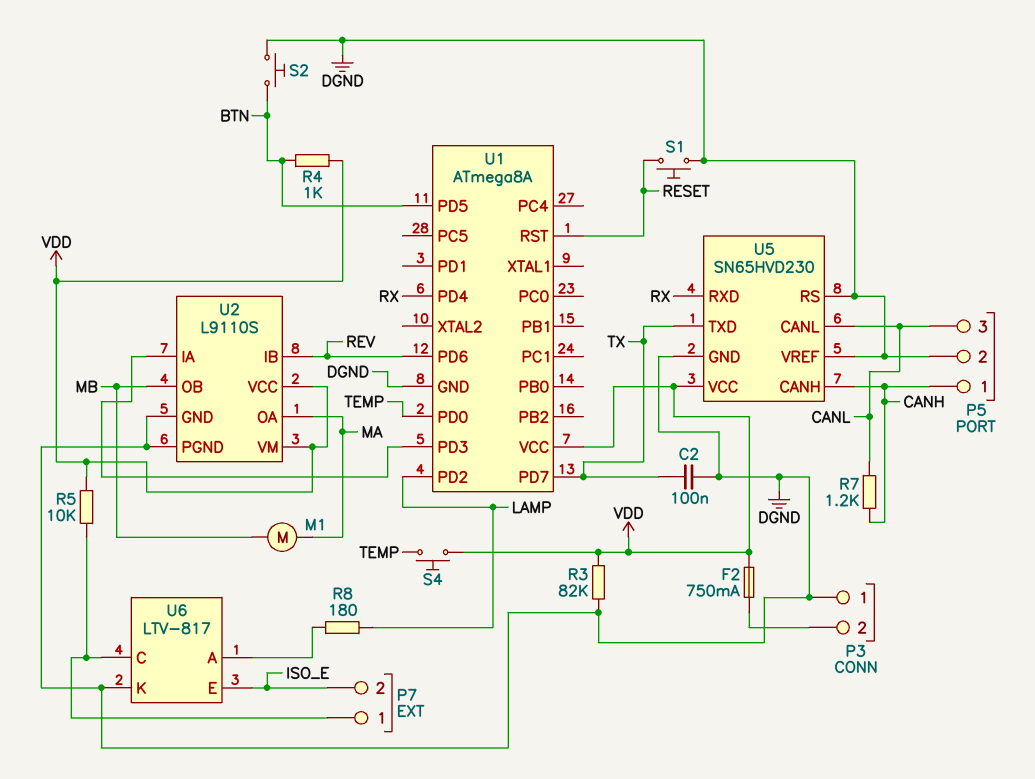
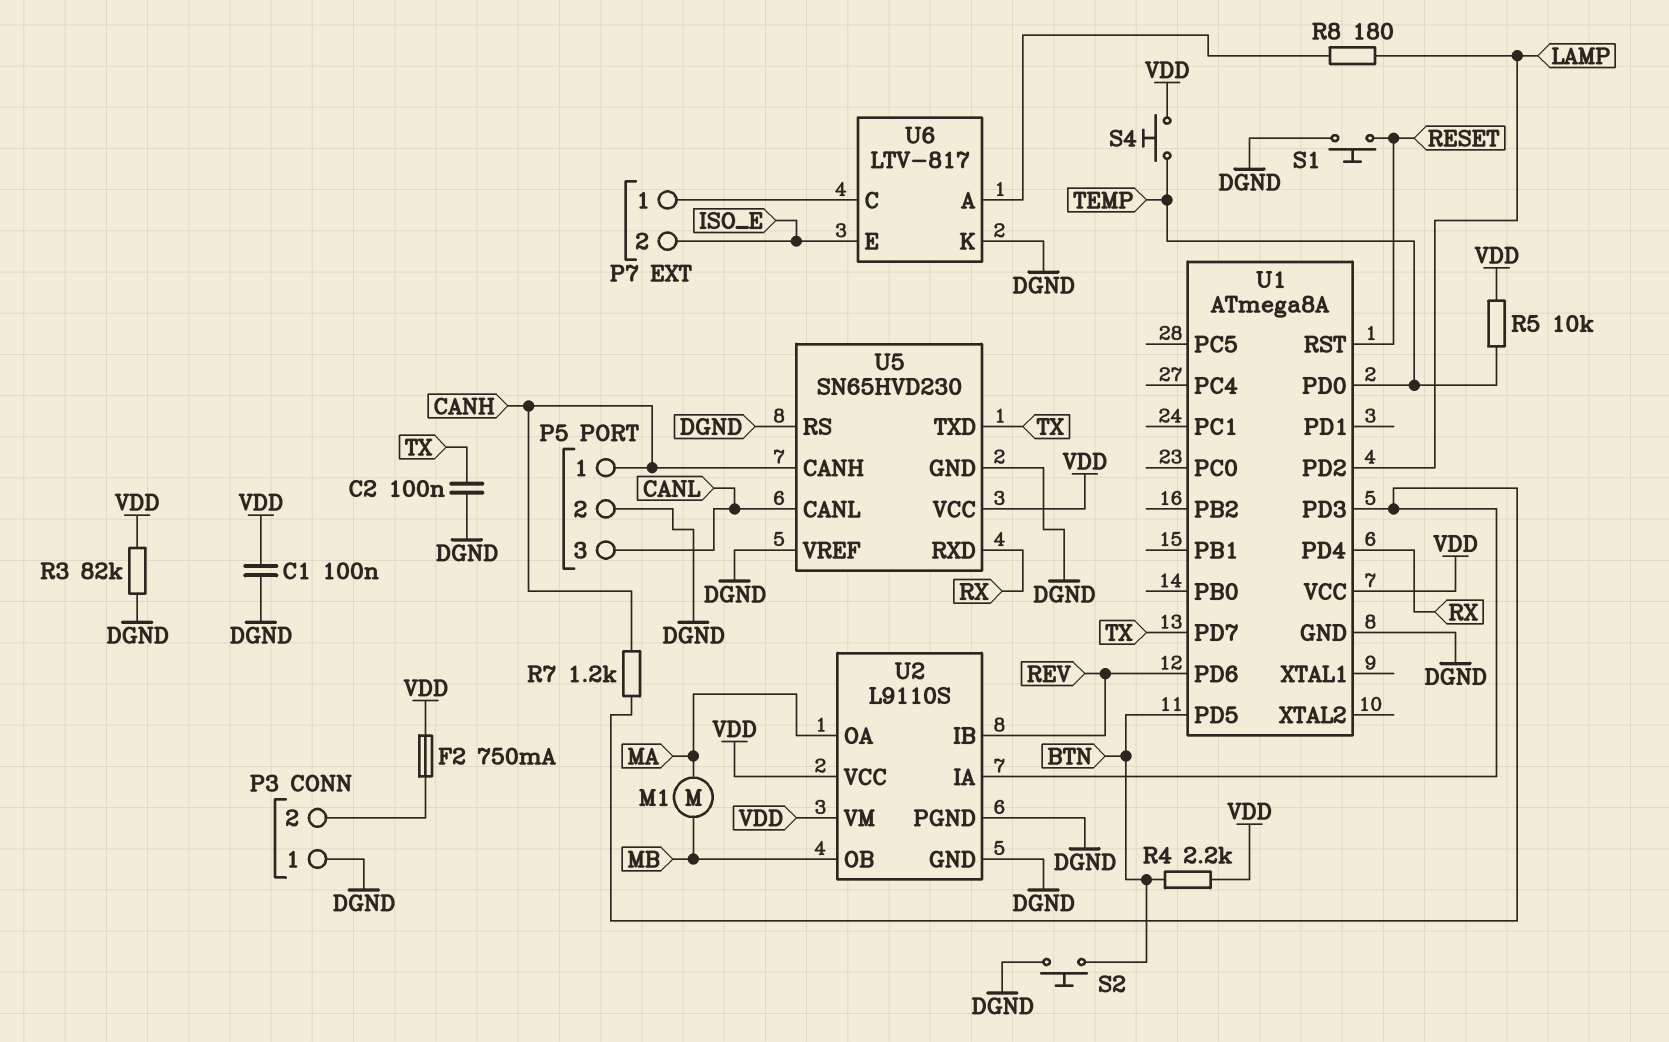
C1: none -> 100nF (DGND, VDD)
R4: 1k (BTN, VDD) -> 2.2k (BTN, VDD)
R5: 10k (P7/1, VDD) -> 10k (TEMP, VDD)
R7: 1.2k (CANH, CANL) -> 1.2k (CANH, U1/PD3)

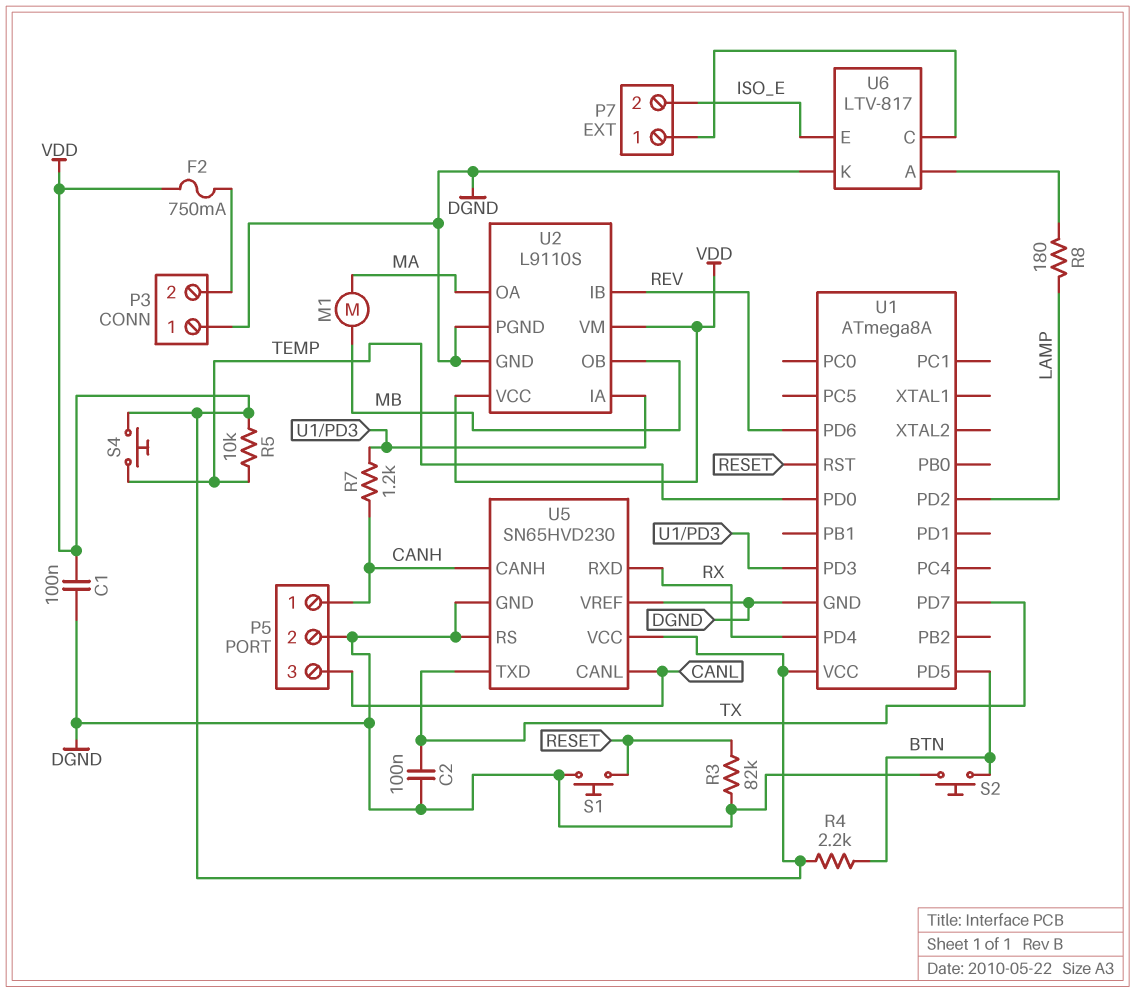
R3: 82k (DGND, VDD) -> 82k (DGND, RESET)

